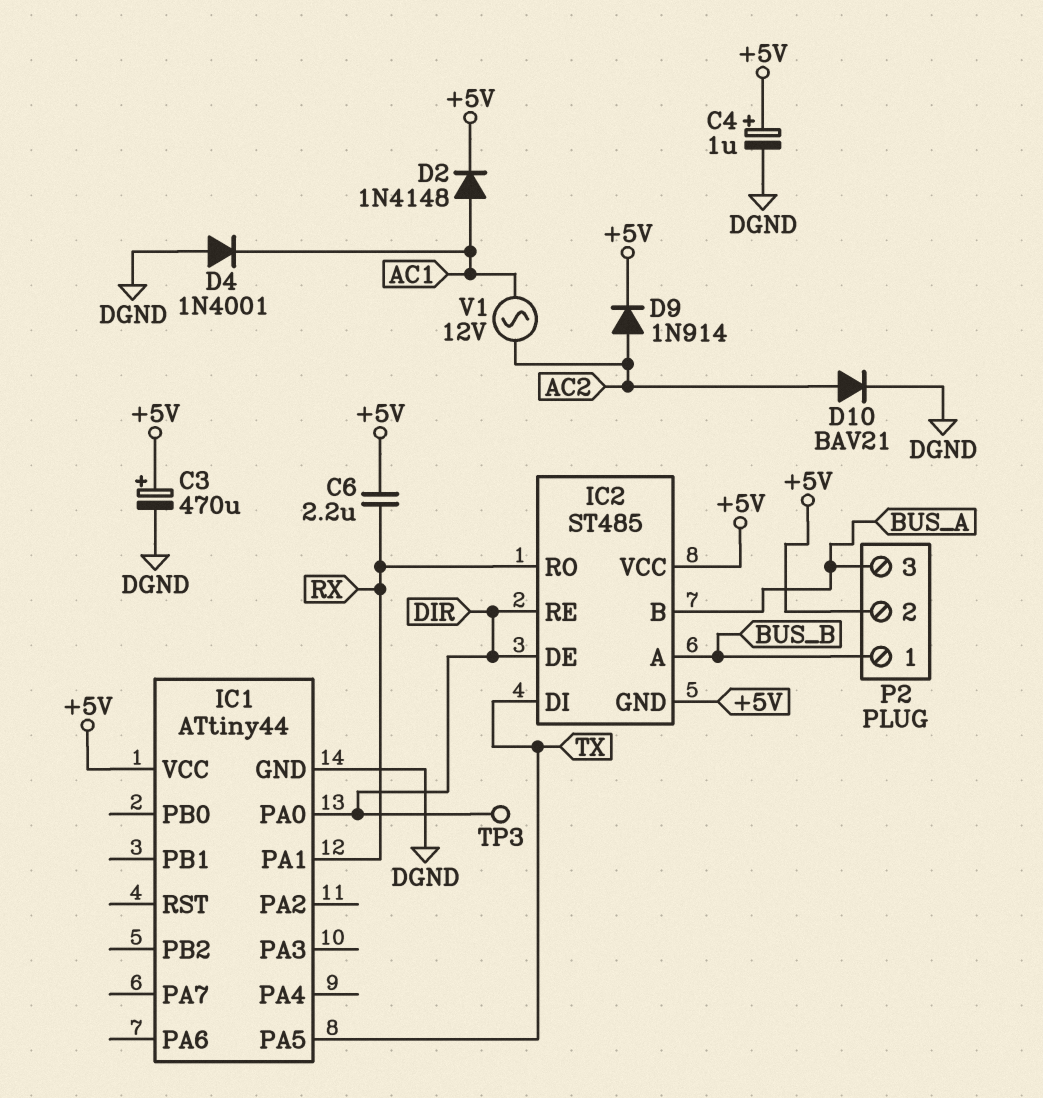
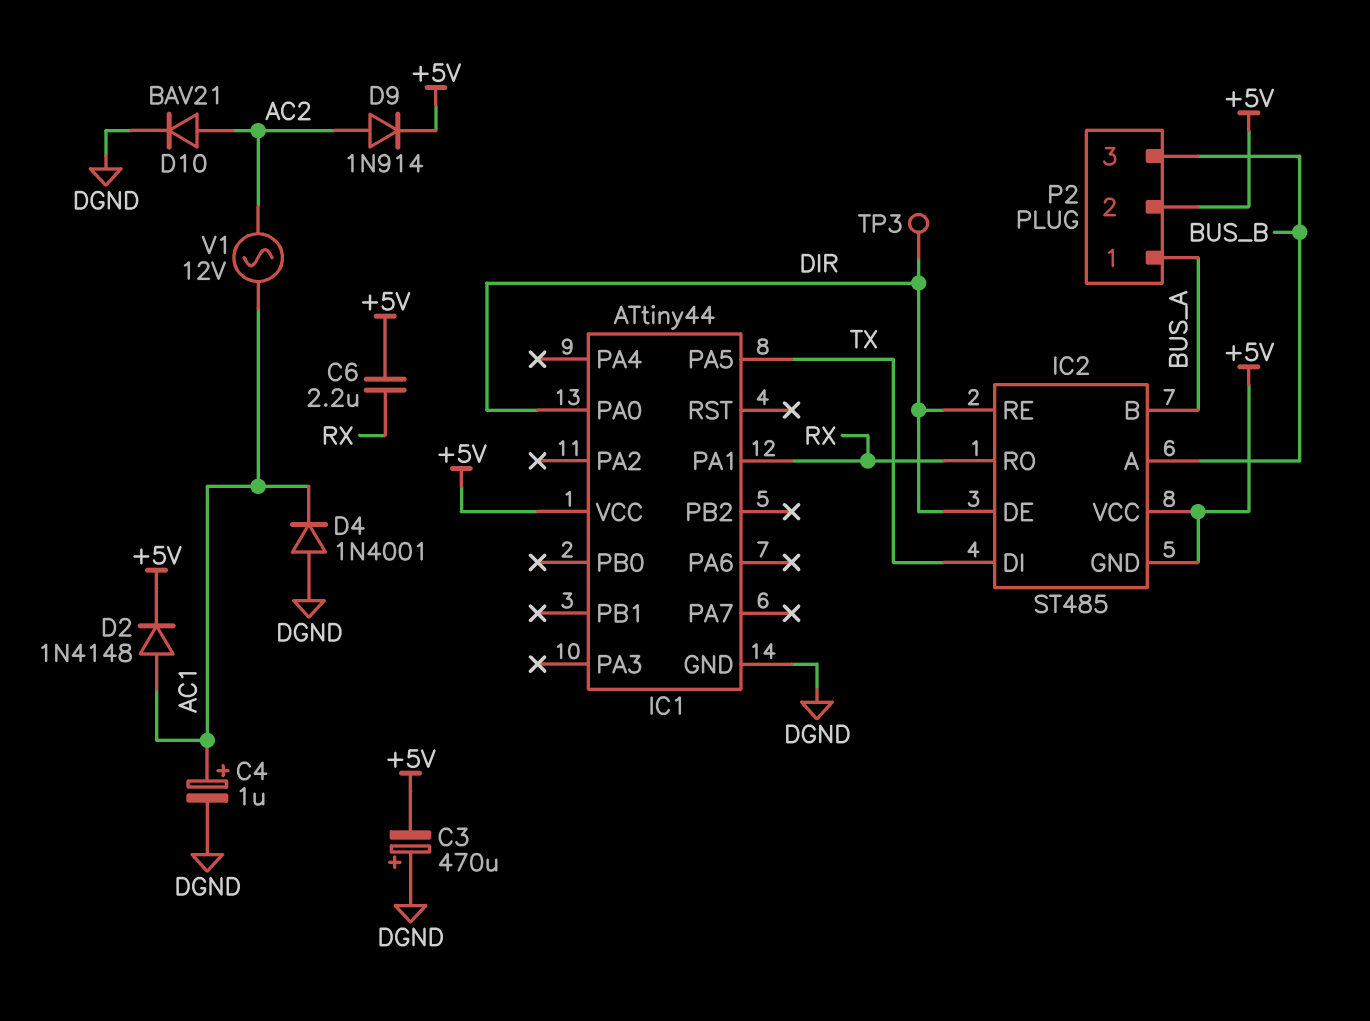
C3: 470uF (plus +5V, minus DGND) -> 470uF (plus DGND, minus +5V)
C4: 1uF (plus +5V, minus DGND) -> 1uF (plus AC1, minus DGND)
P2 pin 1: BUS_B -> BUS_A
P2 pin 3: BUS_A -> BUS_B

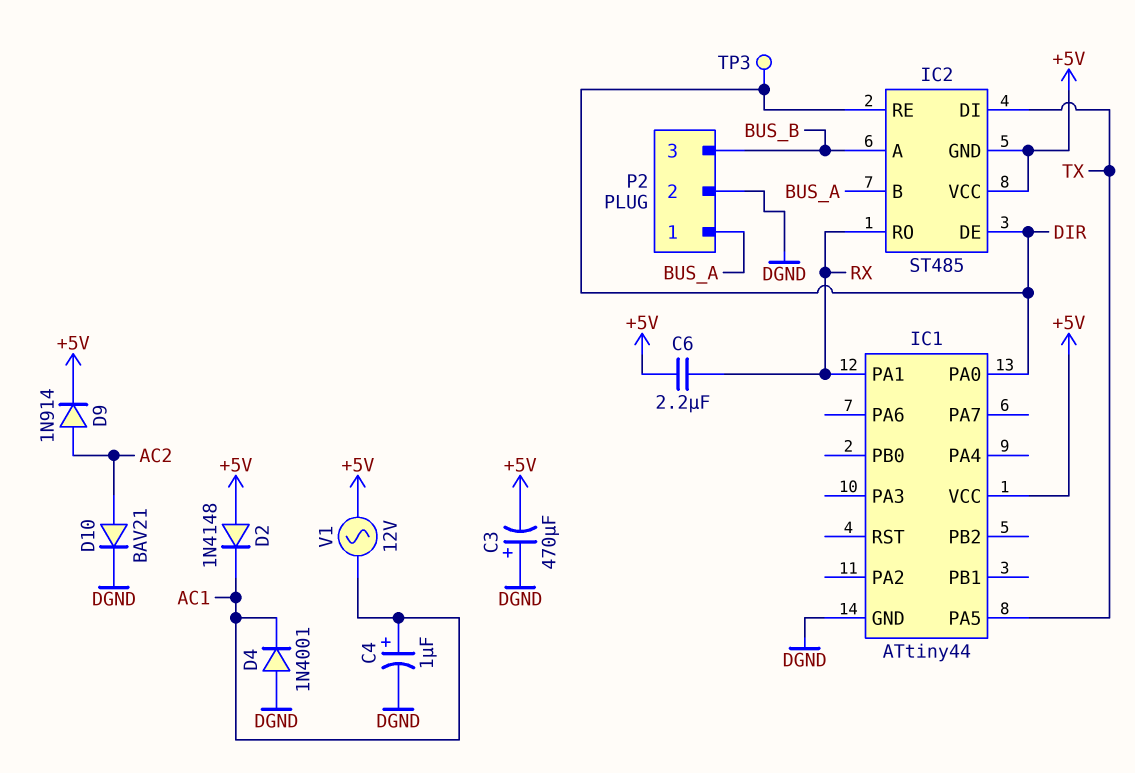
D2: diode 1N4148 (A AC1, K +5V) -> diode 1N4148 (A +5V, K AC1)
P2 pin 2: +5V -> DGND
V1: AC 12V (AC1, AC2) -> AC 12V (+5V, AC1)

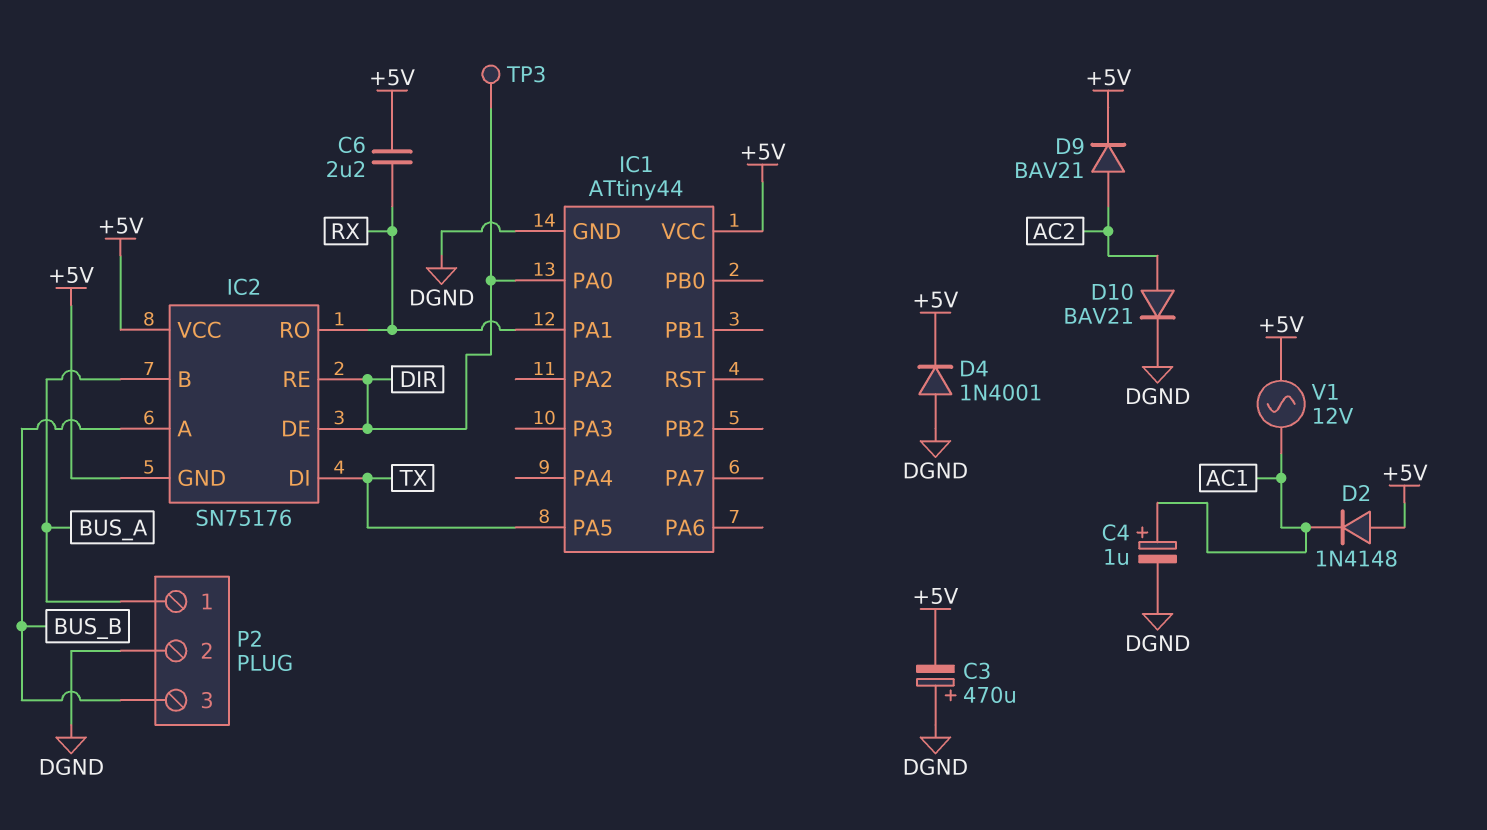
D4: diode 1N4001 (A DGND, K AC1) -> diode 1N4001 (A DGND, K +5V)
D9: diode 1N914 (A AC2, K +5V) -> diode BAV21 (A AC2, K +5V)
IC2: ST485 -> SN75176

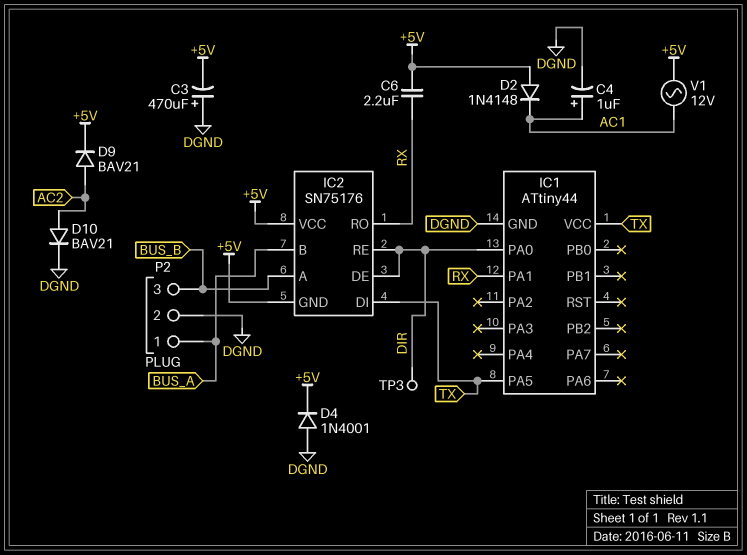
IC1 pin VCC: +5V -> TX

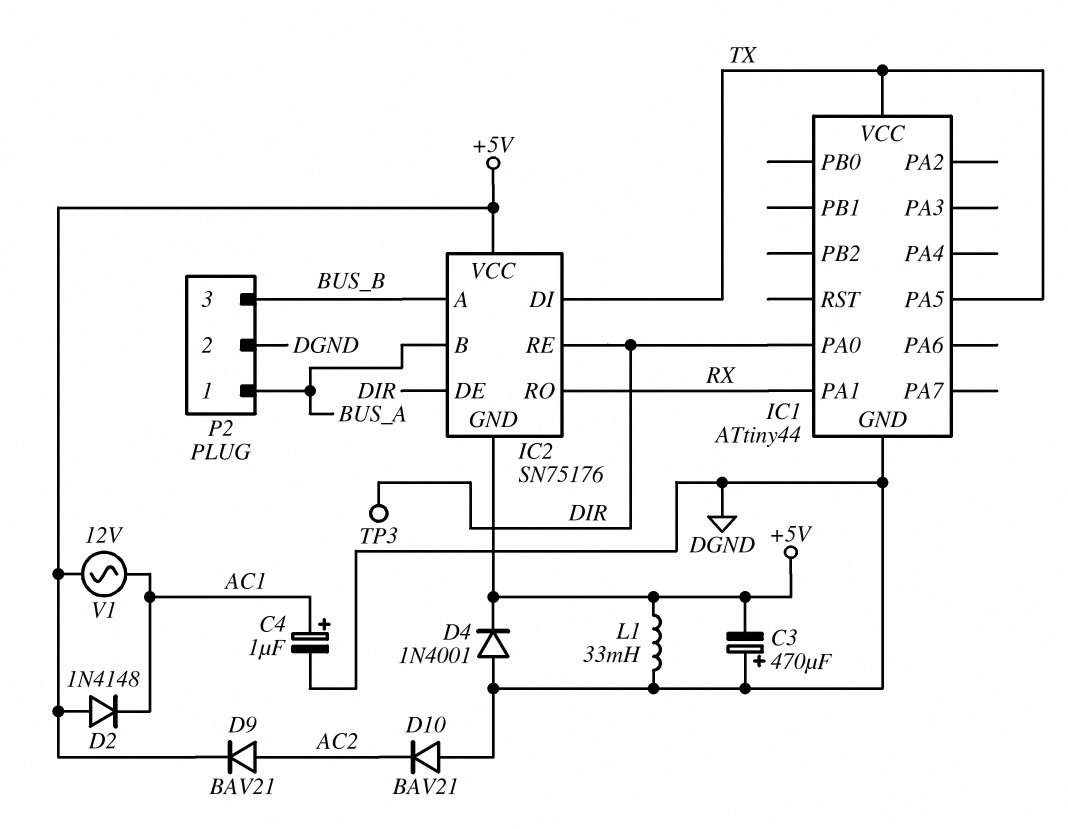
C6: 2.2uF (+5V, RX) -> none
D10: diode BAV21 (A AC2, K DGND) -> diode BAV21 (A DGND, K AC2)
L1: none -> 33mH (+5V, DGND)

